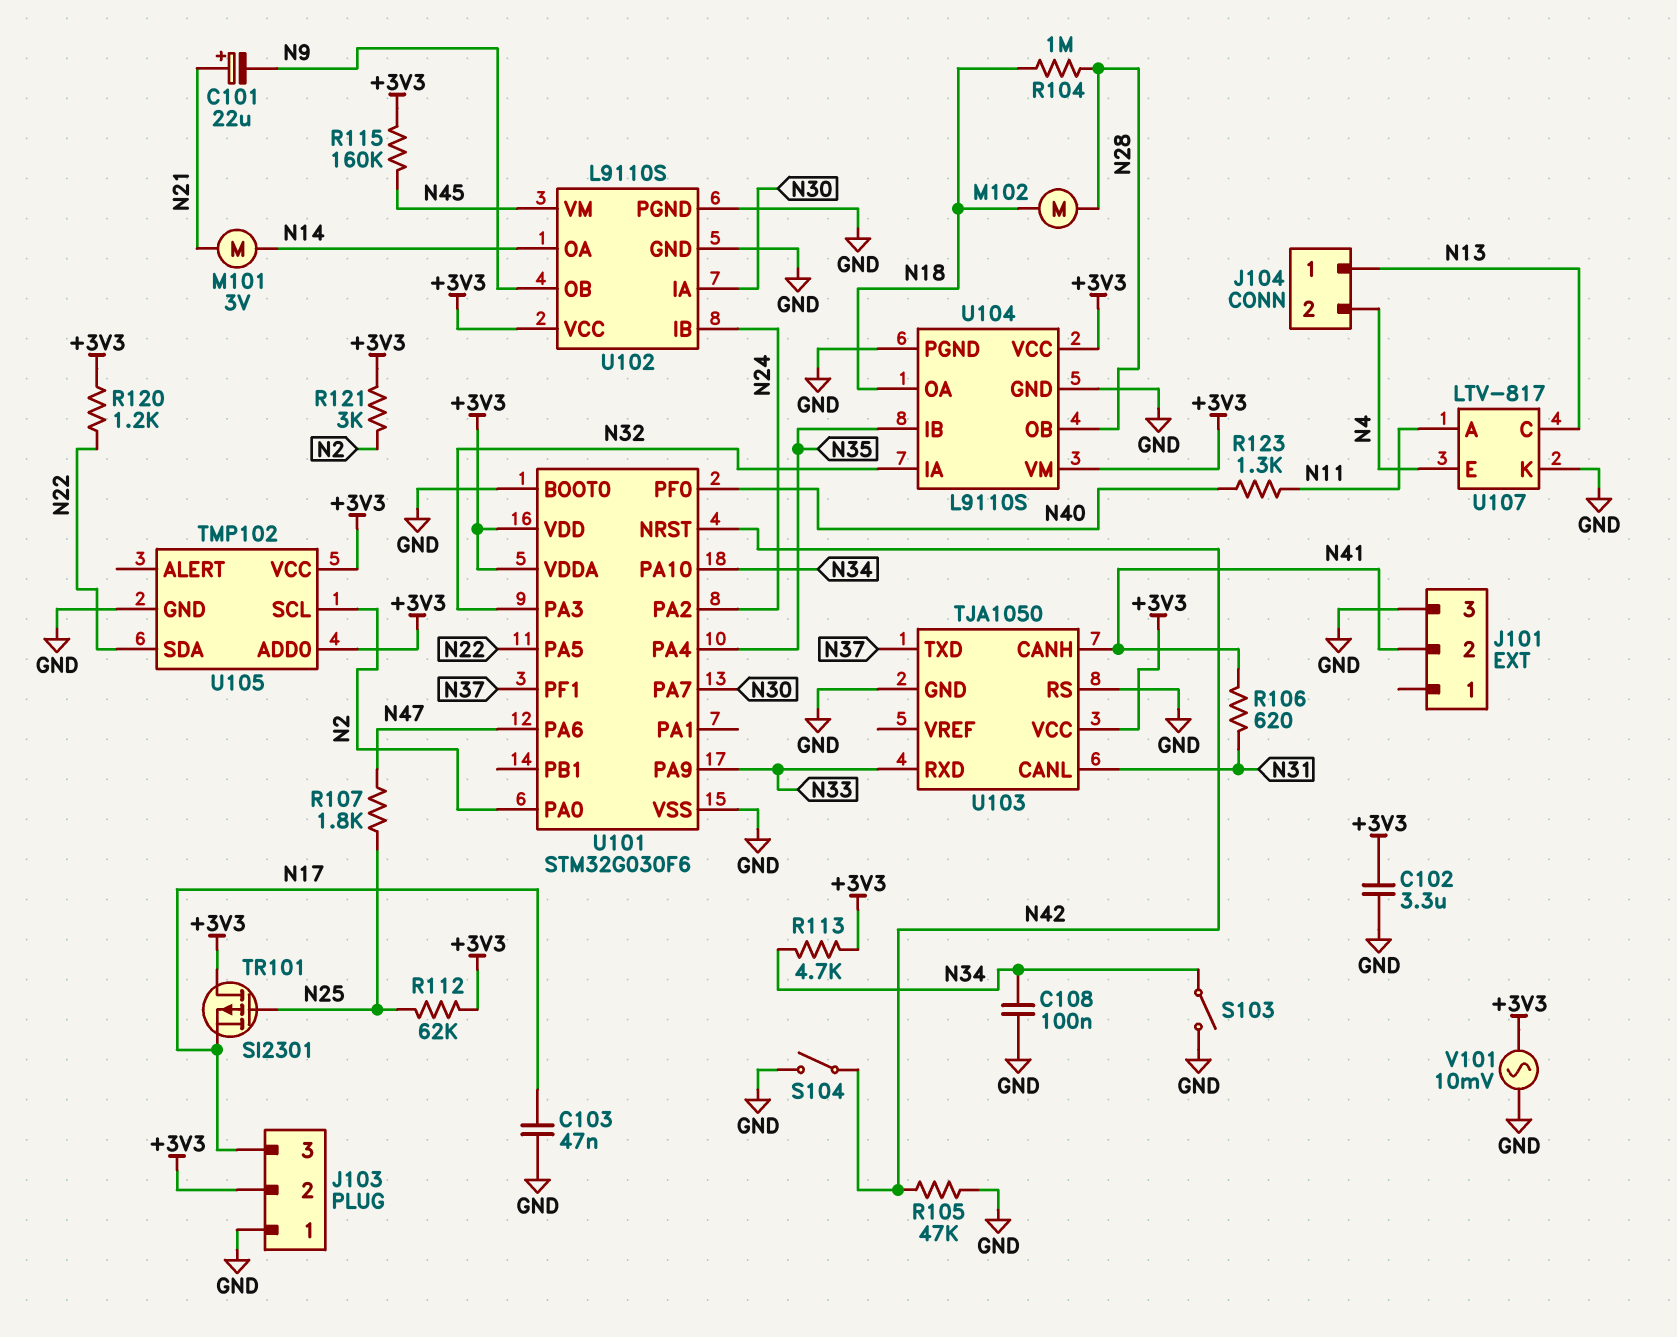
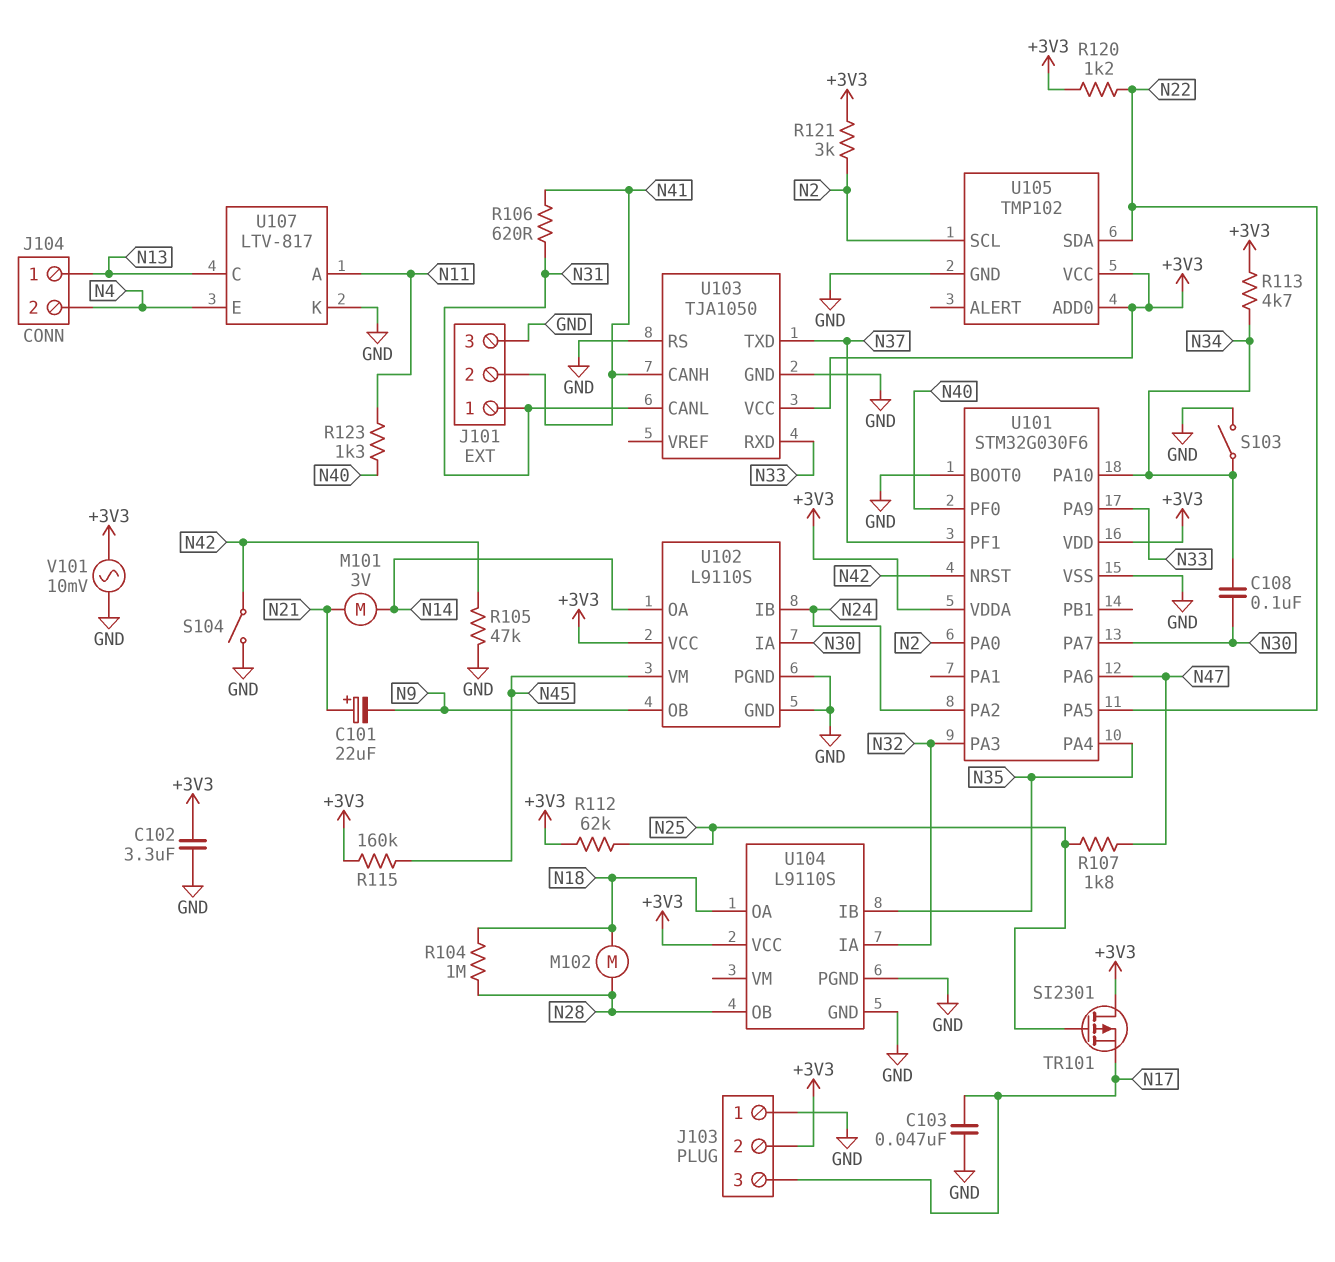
C108: 100nF (GND, N34) -> 100nF (N30, N34)
J101 pin 1: none -> N31
U104 pin VM: +3V3 -> none

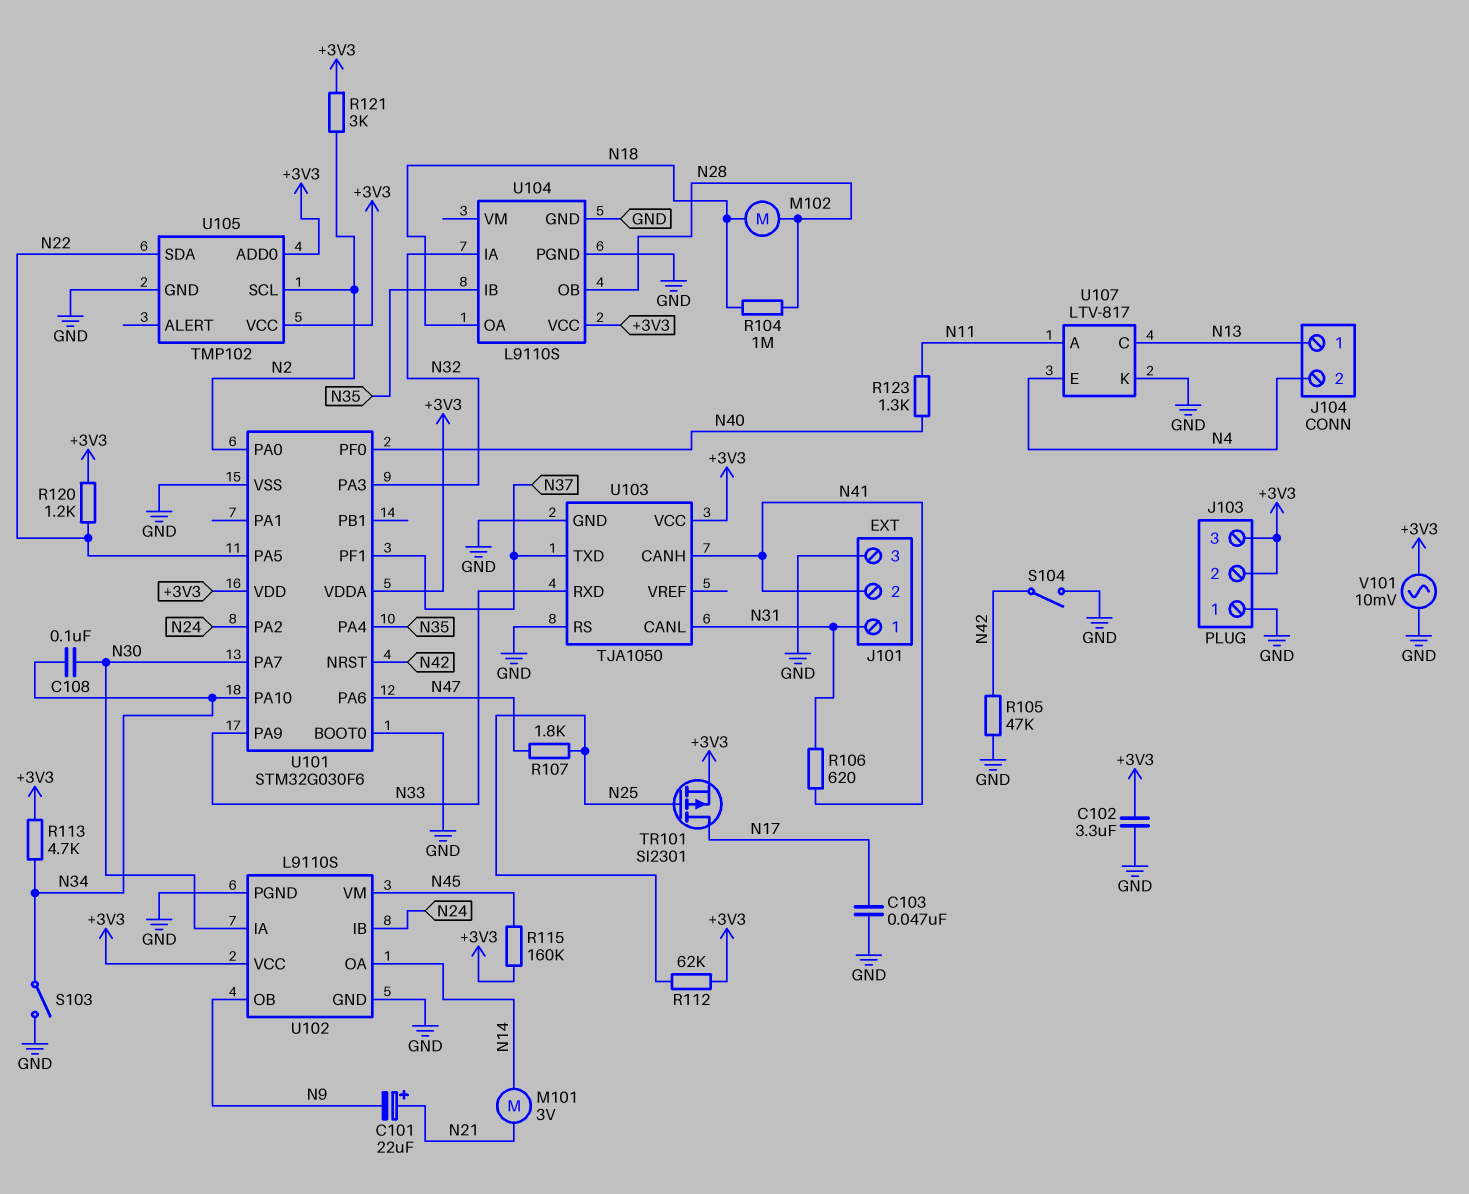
J103 pin 3: N17 -> +3V3
TR101: PMOS SI2301 (G N25, D +3V3, S N17) -> PMOS SI2301 (G N25, D N17, S +3V3)

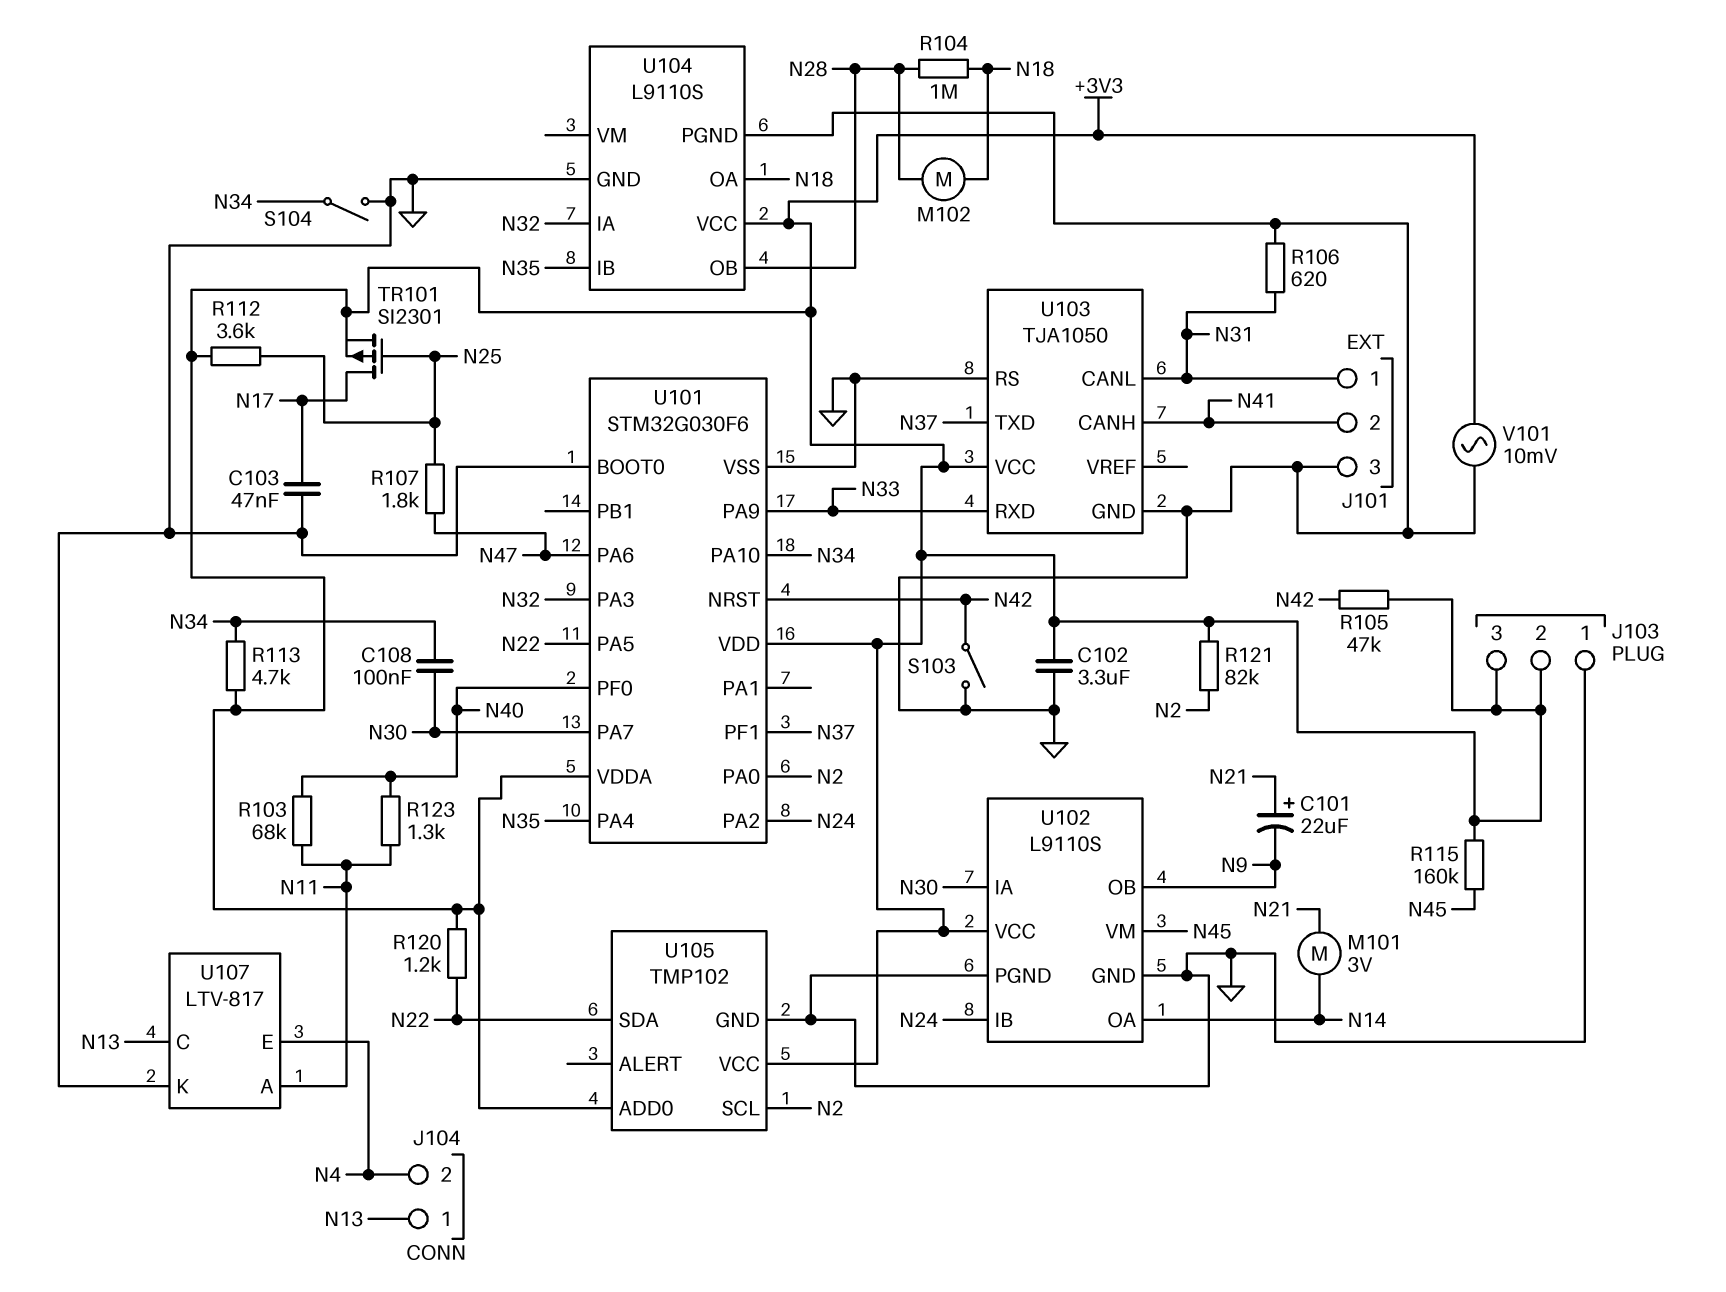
R103: none -> 68k (N11, N40)
R105: 47k (GND, N42) -> 47k (+3V3, N42)
R106: 620 (N31, N41) -> 620 (GND, N31)
R112: 62k (+3V3, N25) -> 3.6k (+3V3, N25)
R121: 3k (+3V3, N2) -> 82k (+3V3, N2)
S103: switch (GND, N34) -> switch (GND, N42)
S104: switch (GND, N42) -> switch (GND, N34)

